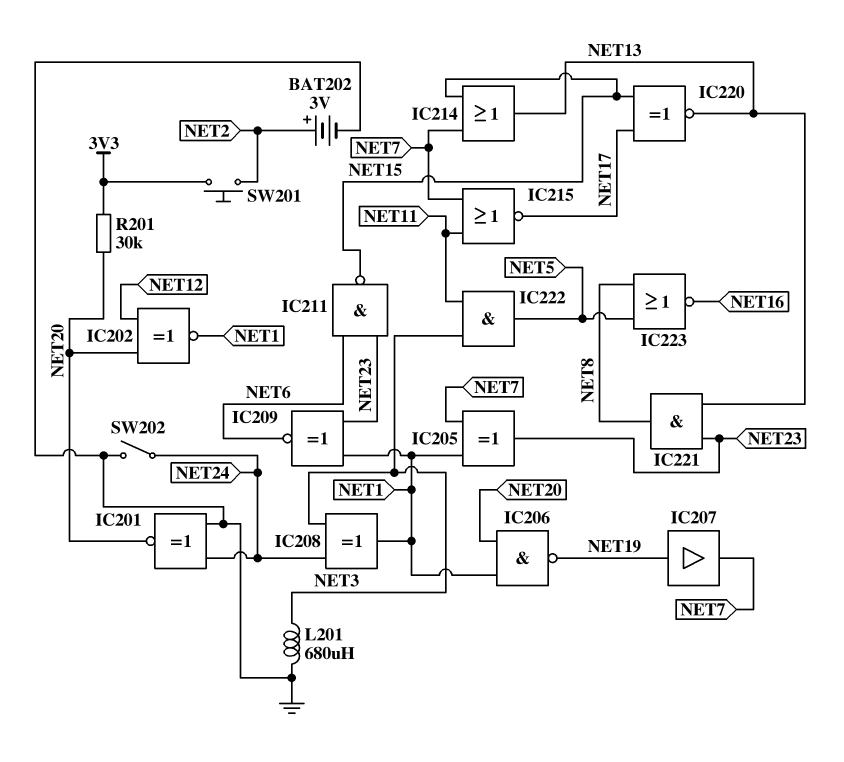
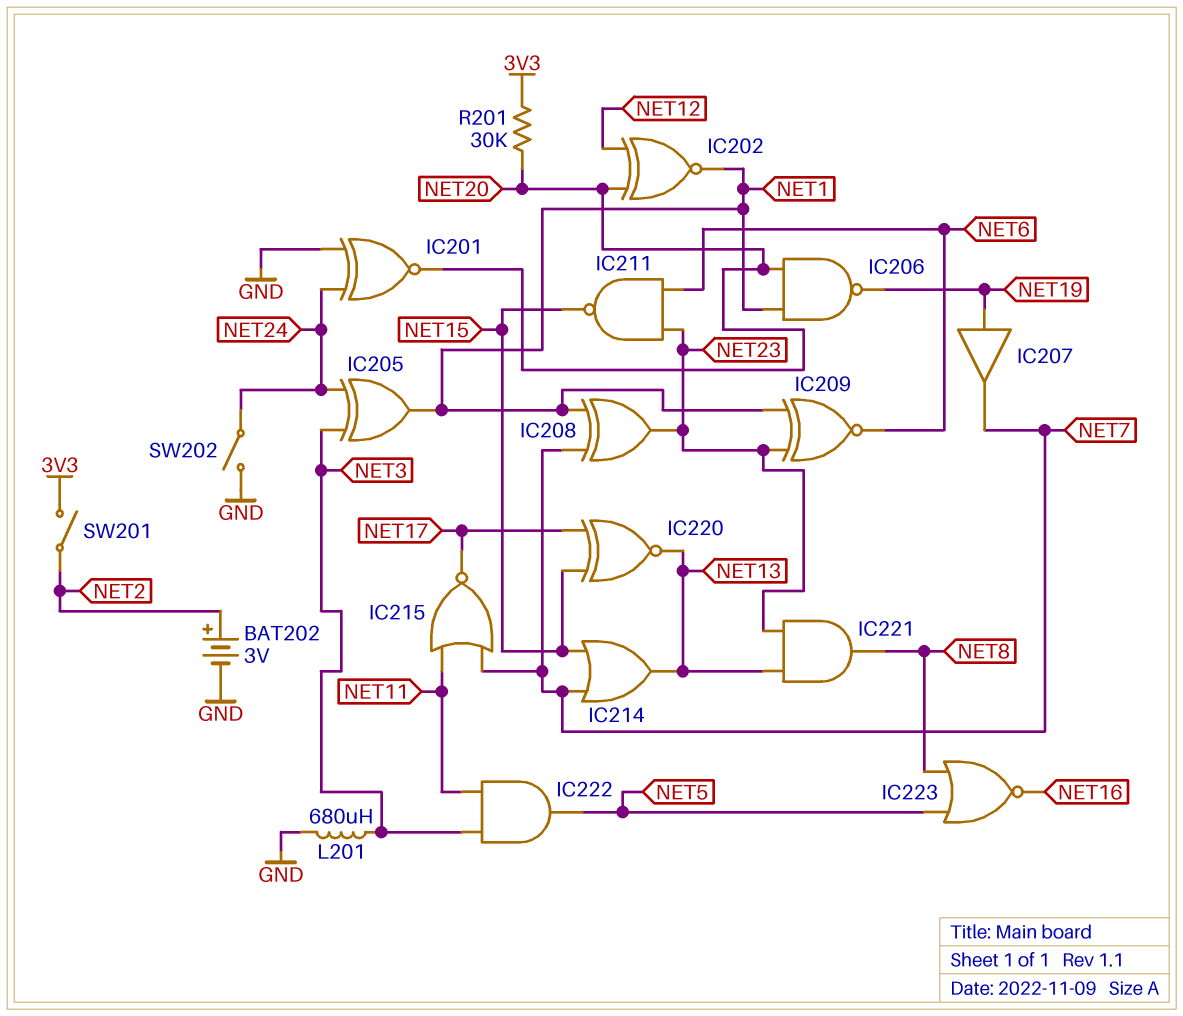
IC205: XOR (in NET1, in NET7, out NET23) -> XOR (in NET3, in NET24, out NET1)
IC208: XOR (in NET3, in NET24, out NET1) -> XOR (in NET1, in NET7, out NET23)
SW201: button (3V3, NET2) -> switch (3V3, NET2)

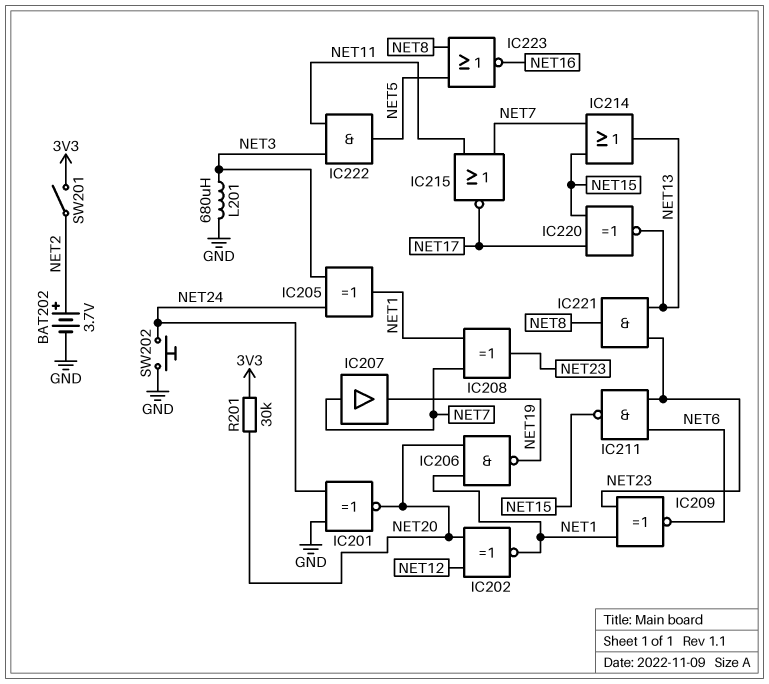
BAT202: 3V (plus NET2, minus GND) -> 3.7V (plus NET2, minus GND)
IC207: buffer (in NET19, out NET7) -> buffer (in NET7, out NET19)
SW202: switch (GND, NET24) -> button (GND, NET24)

